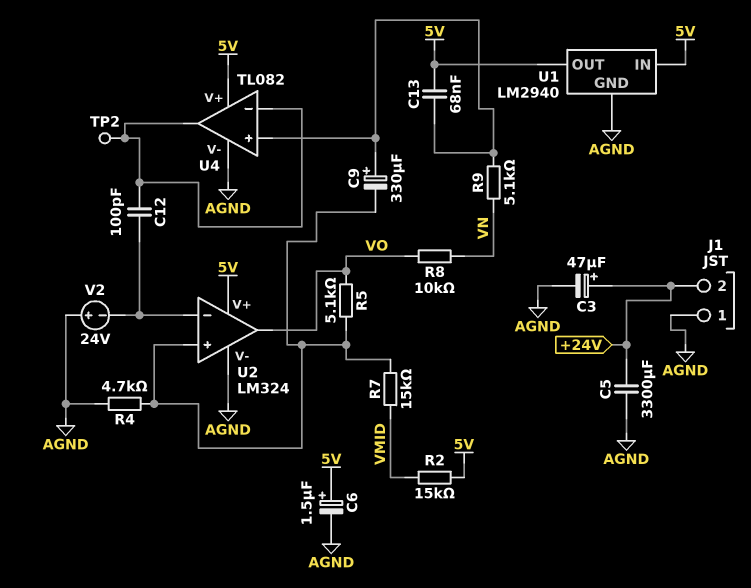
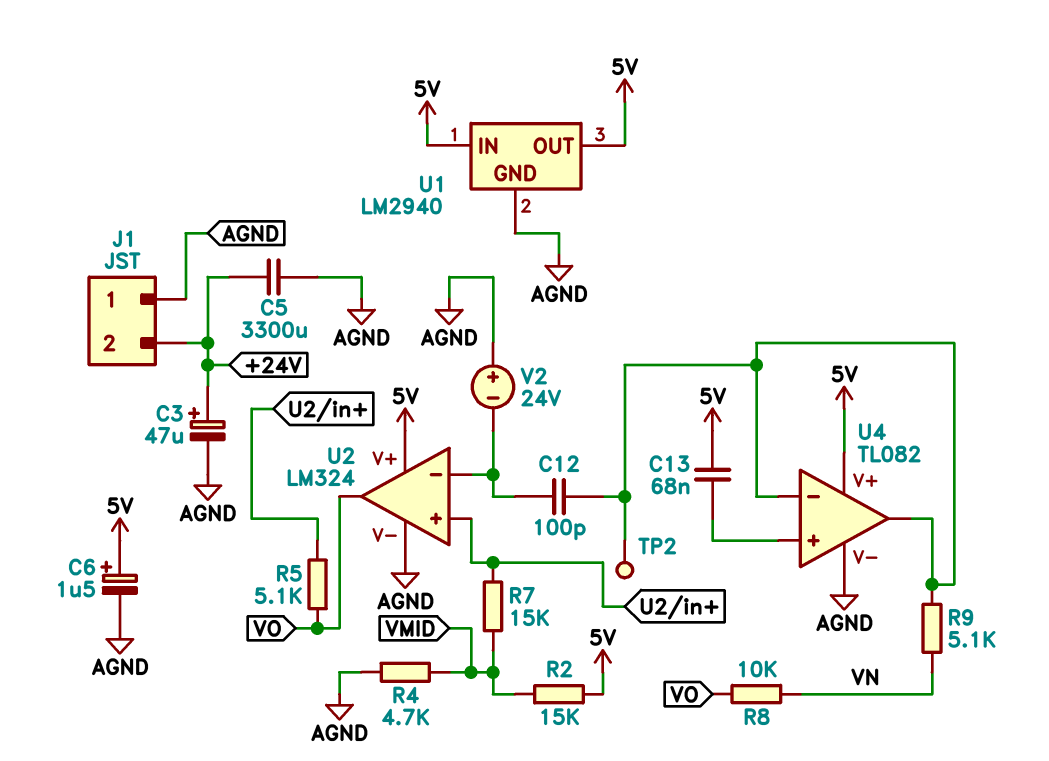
C9: 330uF (plus U4/in+, minus U2/in+) -> none
R4: 4.7k (AGND, U2/in+) -> 4.7k (AGND, VMID)
R9: 5.1k (U4/in+, VN) -> 5.1k (U4/in-, VN)

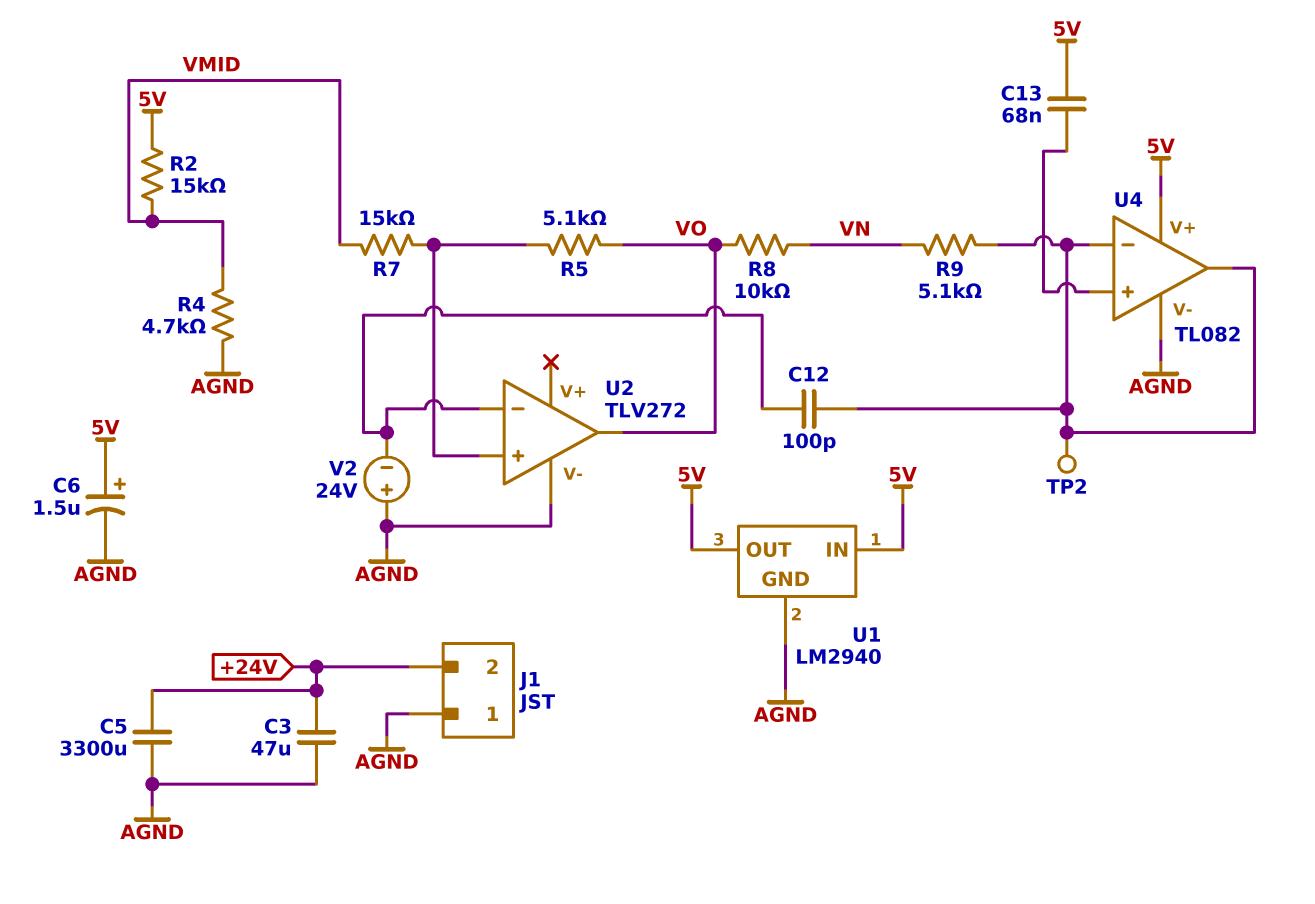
C3: 47uF (plus +24V, minus AGND) -> 47uF (+24V, AGND)
U2: LM324 -> TLV272
U2 pin V+: 5V -> none

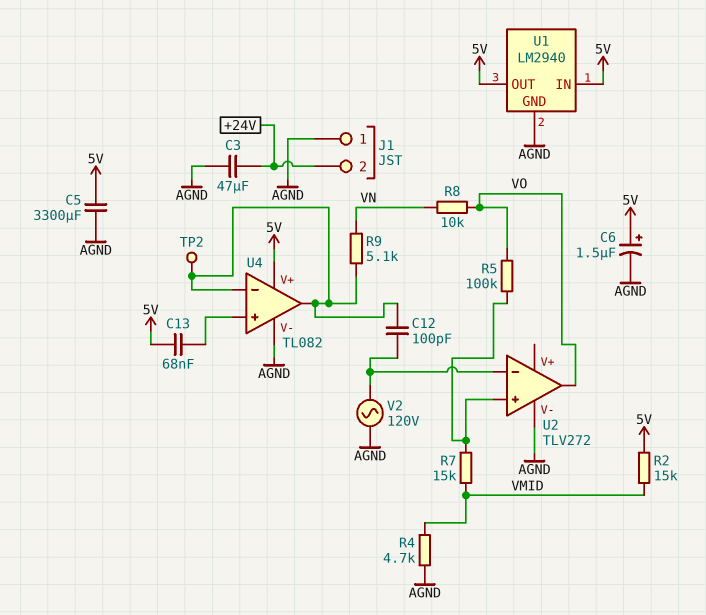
C5: 3300uF (+24V, AGND) -> 3300uF (5V, AGND)
R5: 5.1k (U2/in+, VO) -> 100k (U2/in+, VO)
V2: 24V (plus AGND, minus U2/in-) -> AC 120V (AGND, U2/in-)

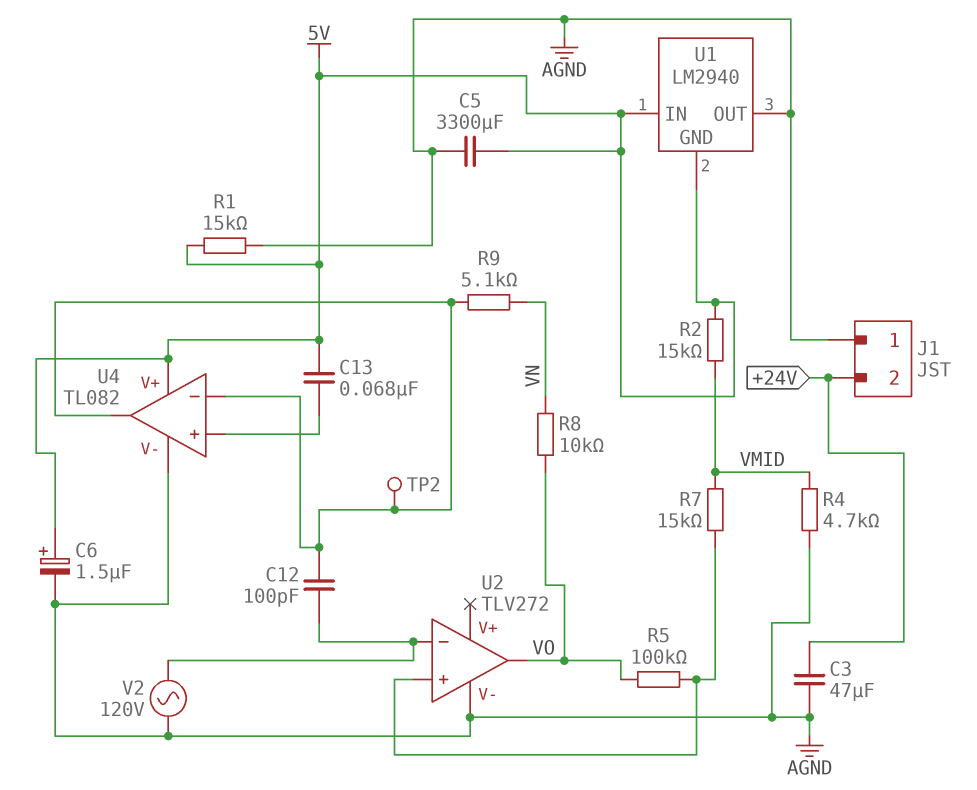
R1: none -> 15k (5V, AGND)
U1 pin GND: AGND -> 5V
U1 pin OUT: 5V -> AGND

